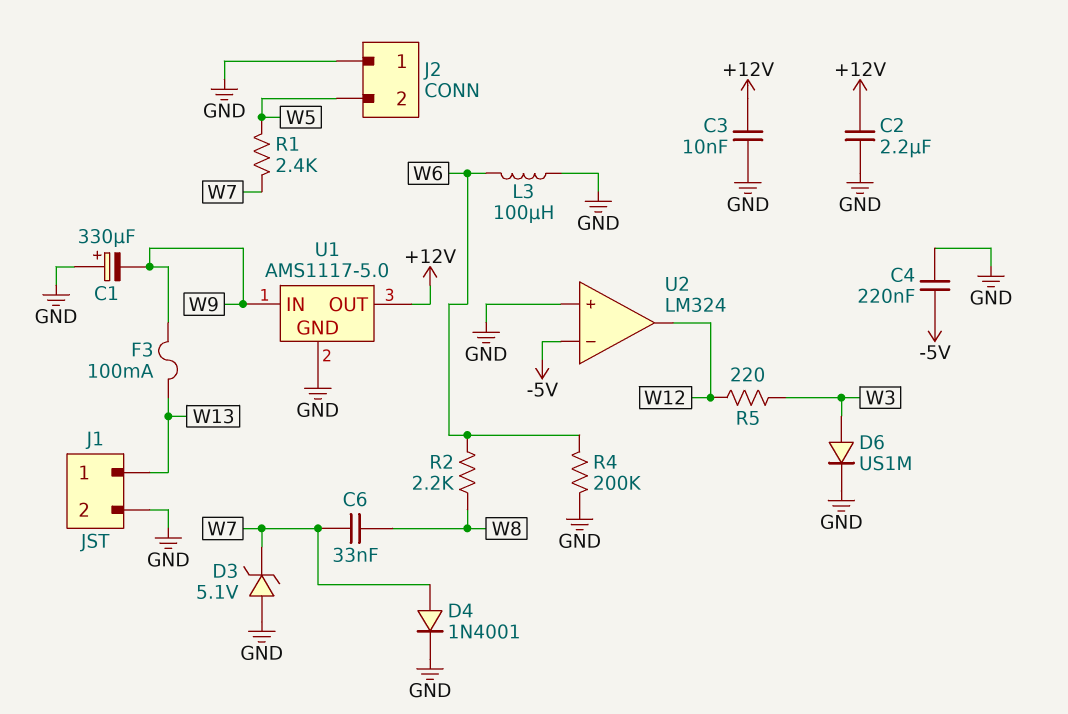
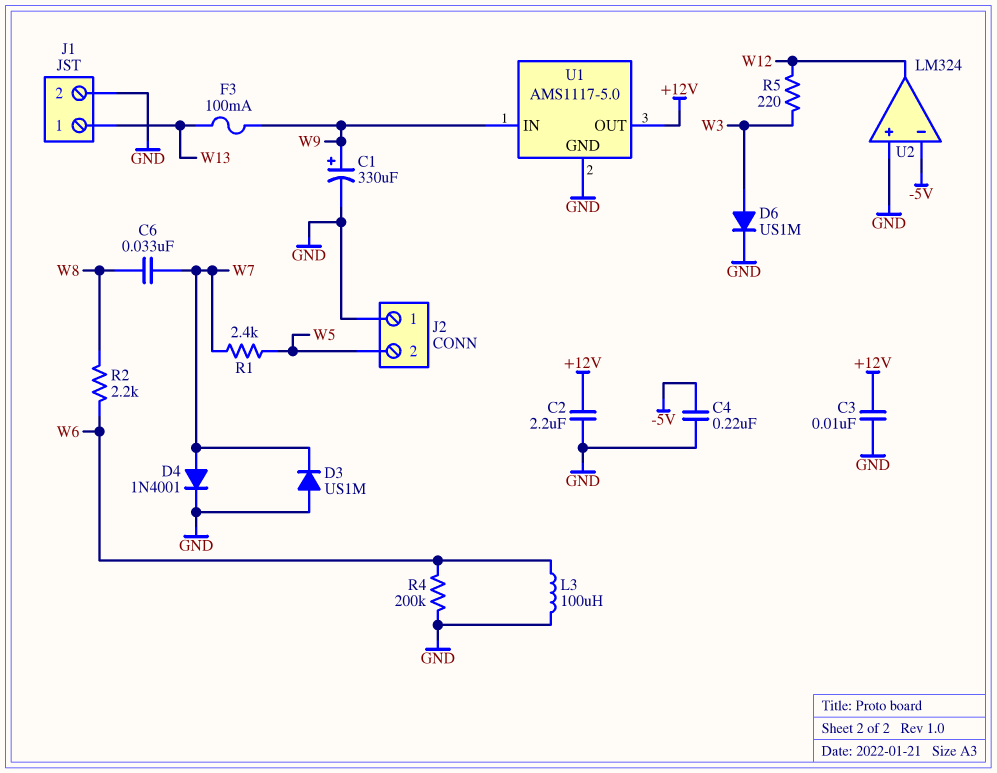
C1: 330uF (plus GND, minus W9) -> 330uF (plus W9, minus GND)
D3: zener 5.1V (A GND, K W7) -> diode US1M (A GND, K W7)

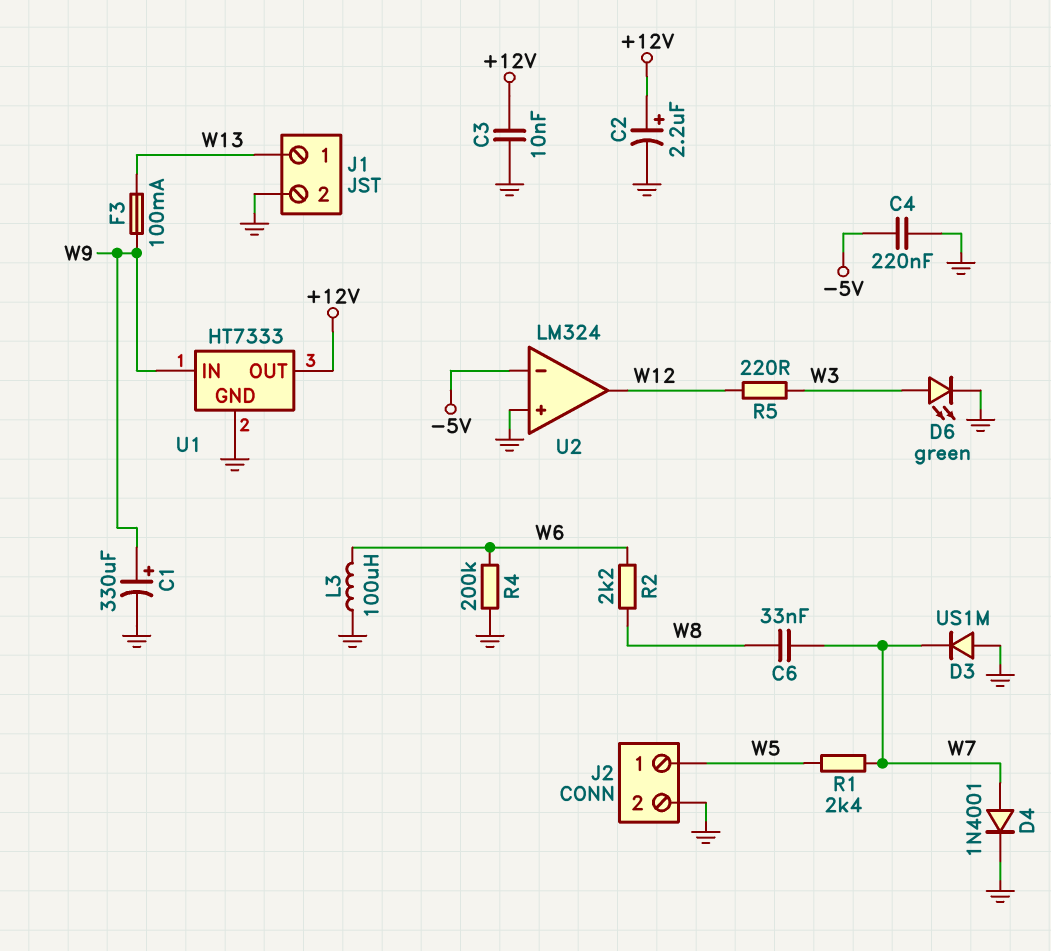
C2: 2.2uF (+12V, GND) -> 2.2uF (plus +12V, minus GND)
D6: diode US1M (A W3, K GND) -> LED green (A W3, K GND)
J2 pin 1: GND -> W5
J2 pin 2: W5 -> GND
U1: AMS1117-5.0 -> HT7333

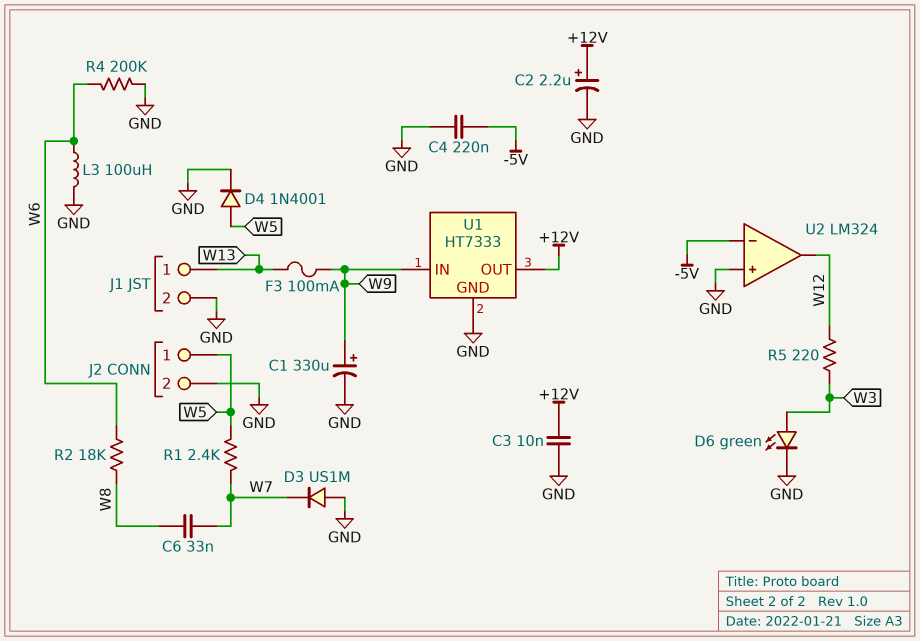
D4: diode 1N4001 (A W7, K GND) -> diode 1N4001 (A W5, K GND)
R2: 2.2k (W6, W8) -> 18k (W6, W8)

